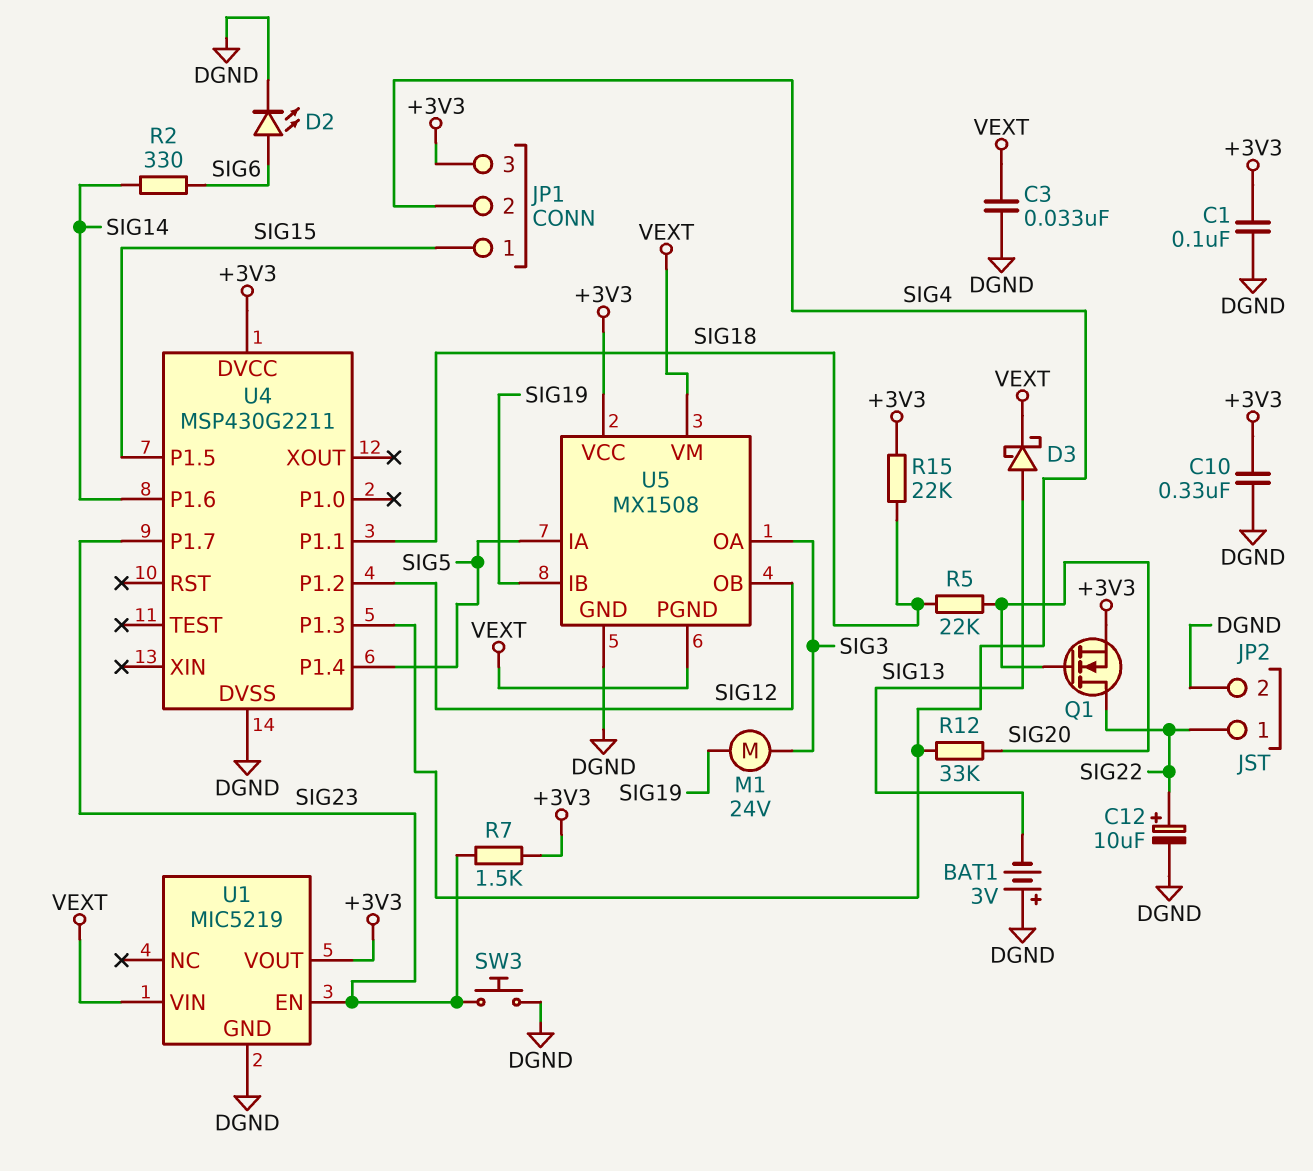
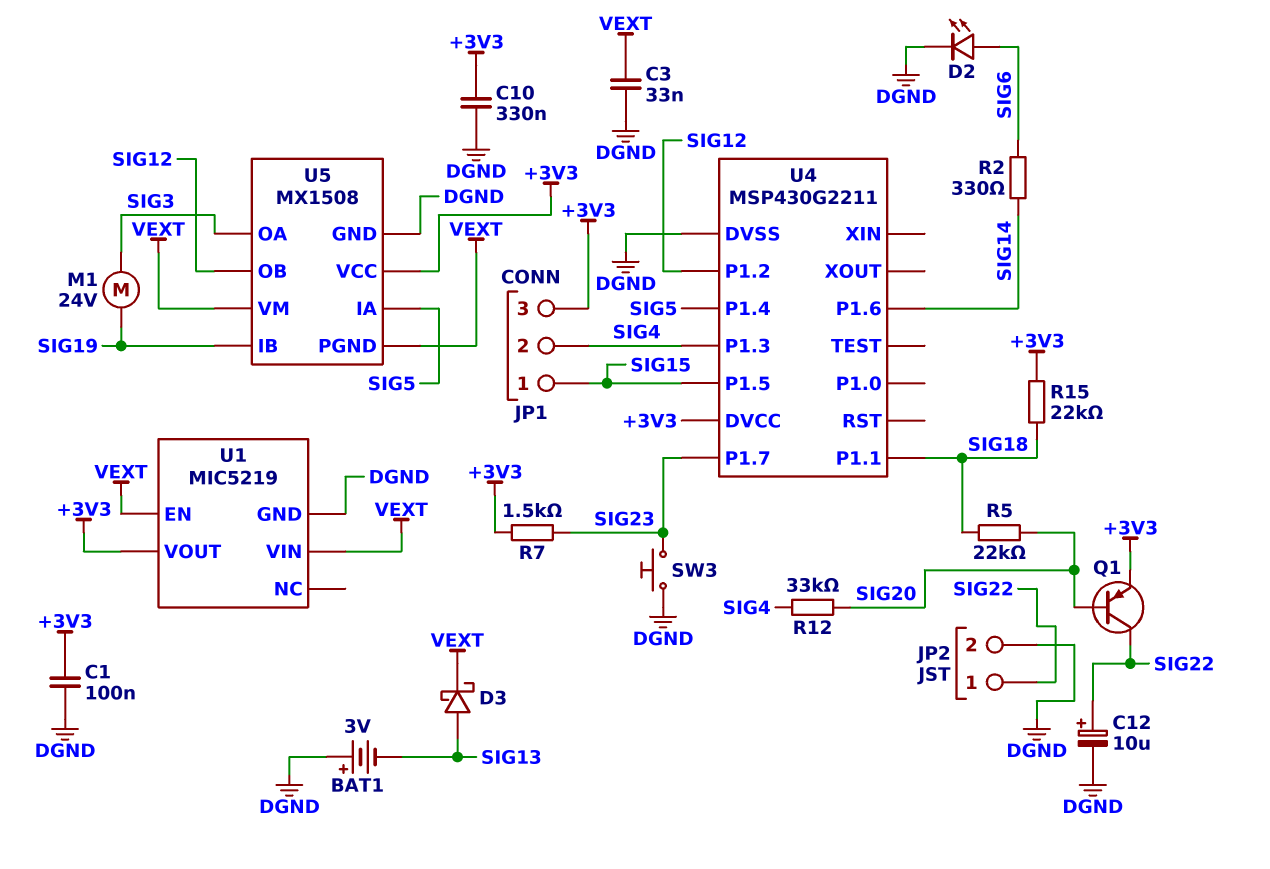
Q1: NMOS (G SIG20, D SIG22, S +3V3) -> PNP (B SIG20, C SIG22, E +3V3)
U1 pin EN: SIG23 -> VEXT

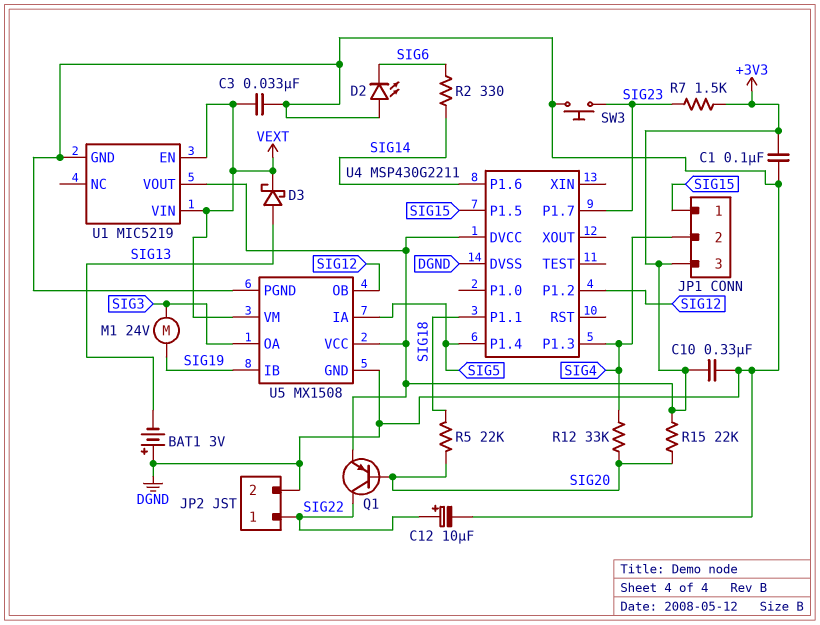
D2: LED (A SIG6, K DGND) -> LED (A DGND, K SIG6)
R15: 22k (+3V3, SIG18) -> 22k (+3V3, SIG20)
U5 pin PGND: VEXT -> DGND

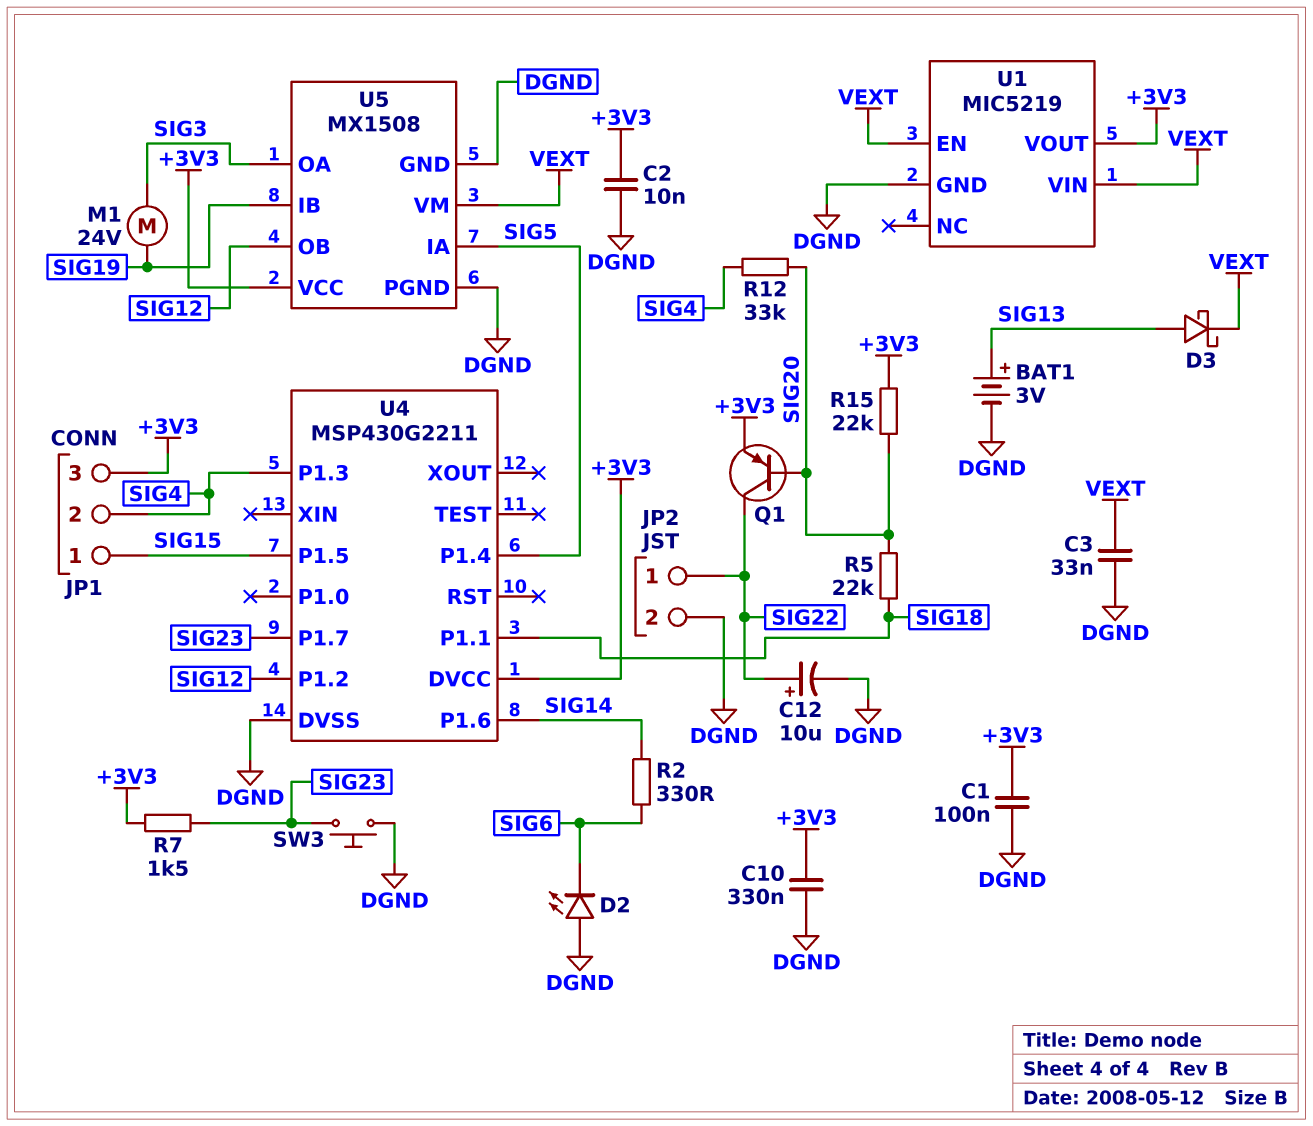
BAT1: 3V (plus DGND, minus SIG13) -> 3V (plus SIG13, minus DGND)
C2: none -> 10nF (+3V3, DGND)

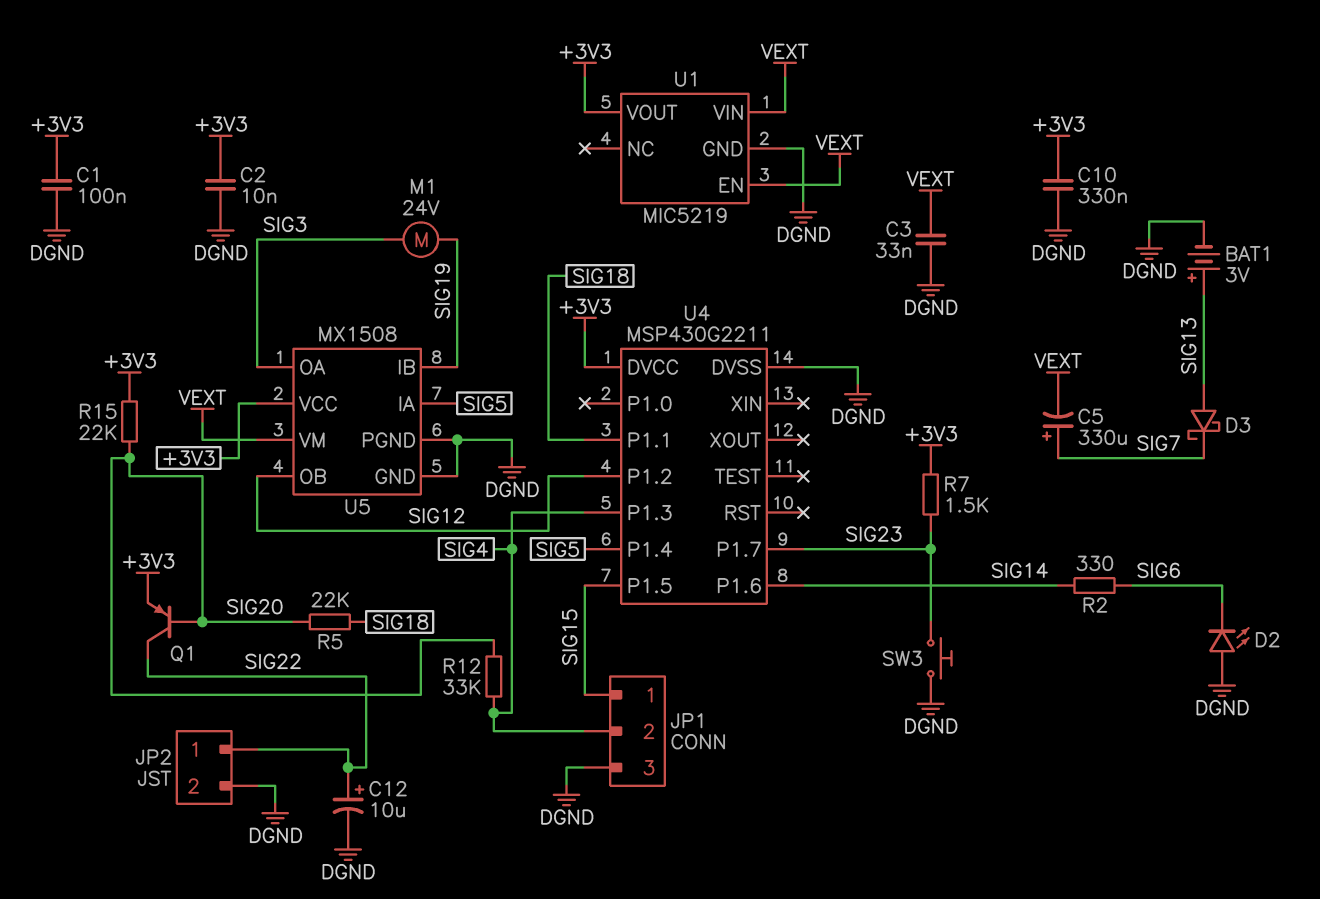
C5: none -> 330uF (plus SIG7, minus VEXT)
D3: schottky (A SIG13, K VEXT) -> schottky (A SIG13, K SIG7)
JP1 pin 3: +3V3 -> DGND

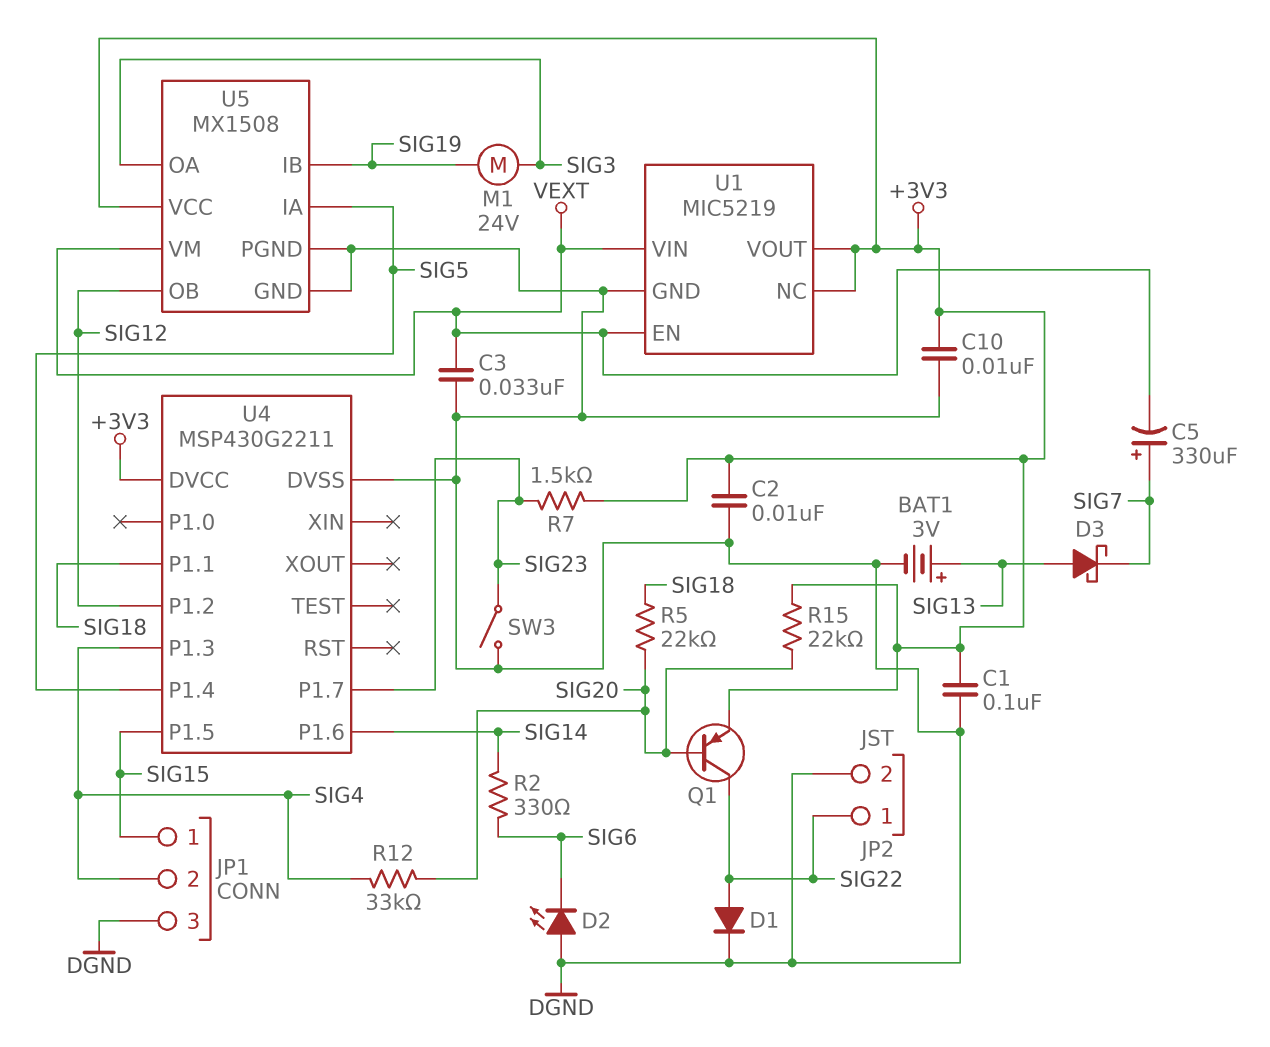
C10: 330nF (+3V3, DGND) -> 10nF (+3V3, DGND)
C12: 10uF (plus SIG22, minus DGND) -> none
D1: none -> diode (A SIG22, K DGND)
SW3: button (DGND, SIG23) -> switch (DGND, SIG23)
U1 pin NC: none -> +3V3

